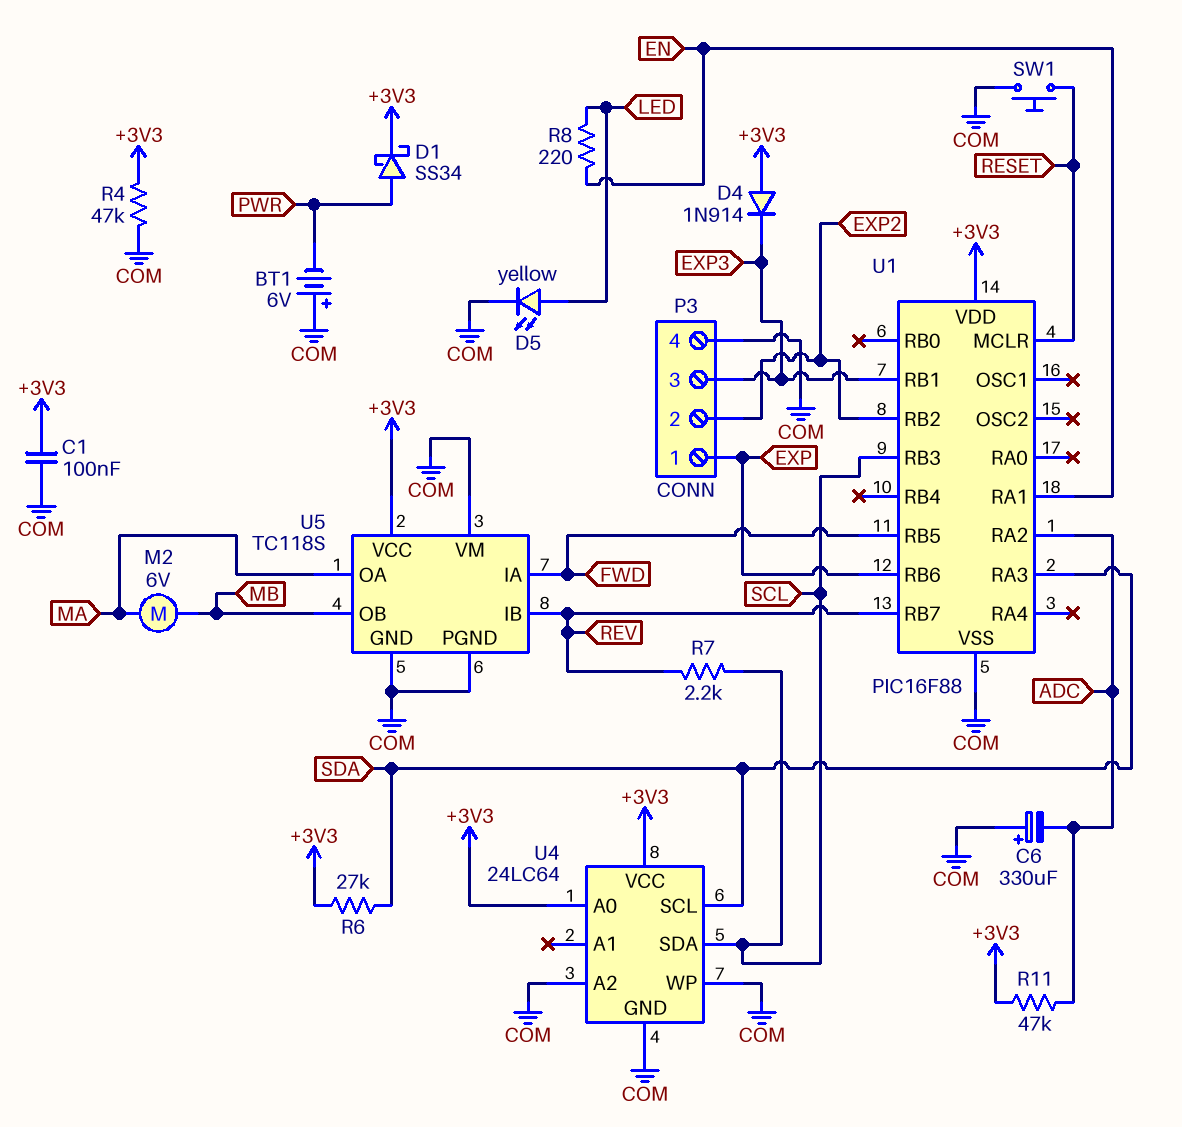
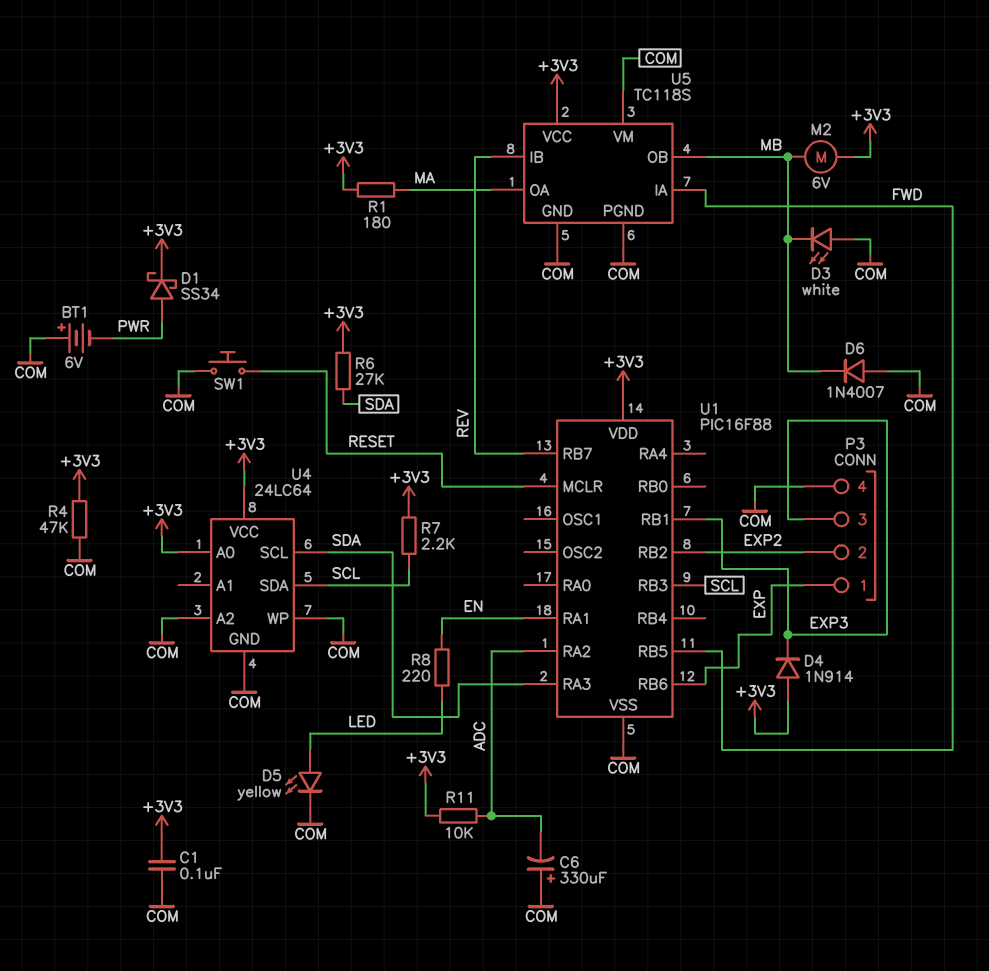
D3: none -> LED white (A COM, K MB)
D6: none -> diode 1N4007 (A COM, K MB)
M2: motor 6V (MA, MB) -> motor 6V (+3V3, MB)
R1: none -> 180 (+3V3, MA)
R7: 2.2k (REV, SCL) -> 2.2k (+3V3, SCL)
R11: 47k (+3V3, ADC) -> 10k (+3V3, ADC)

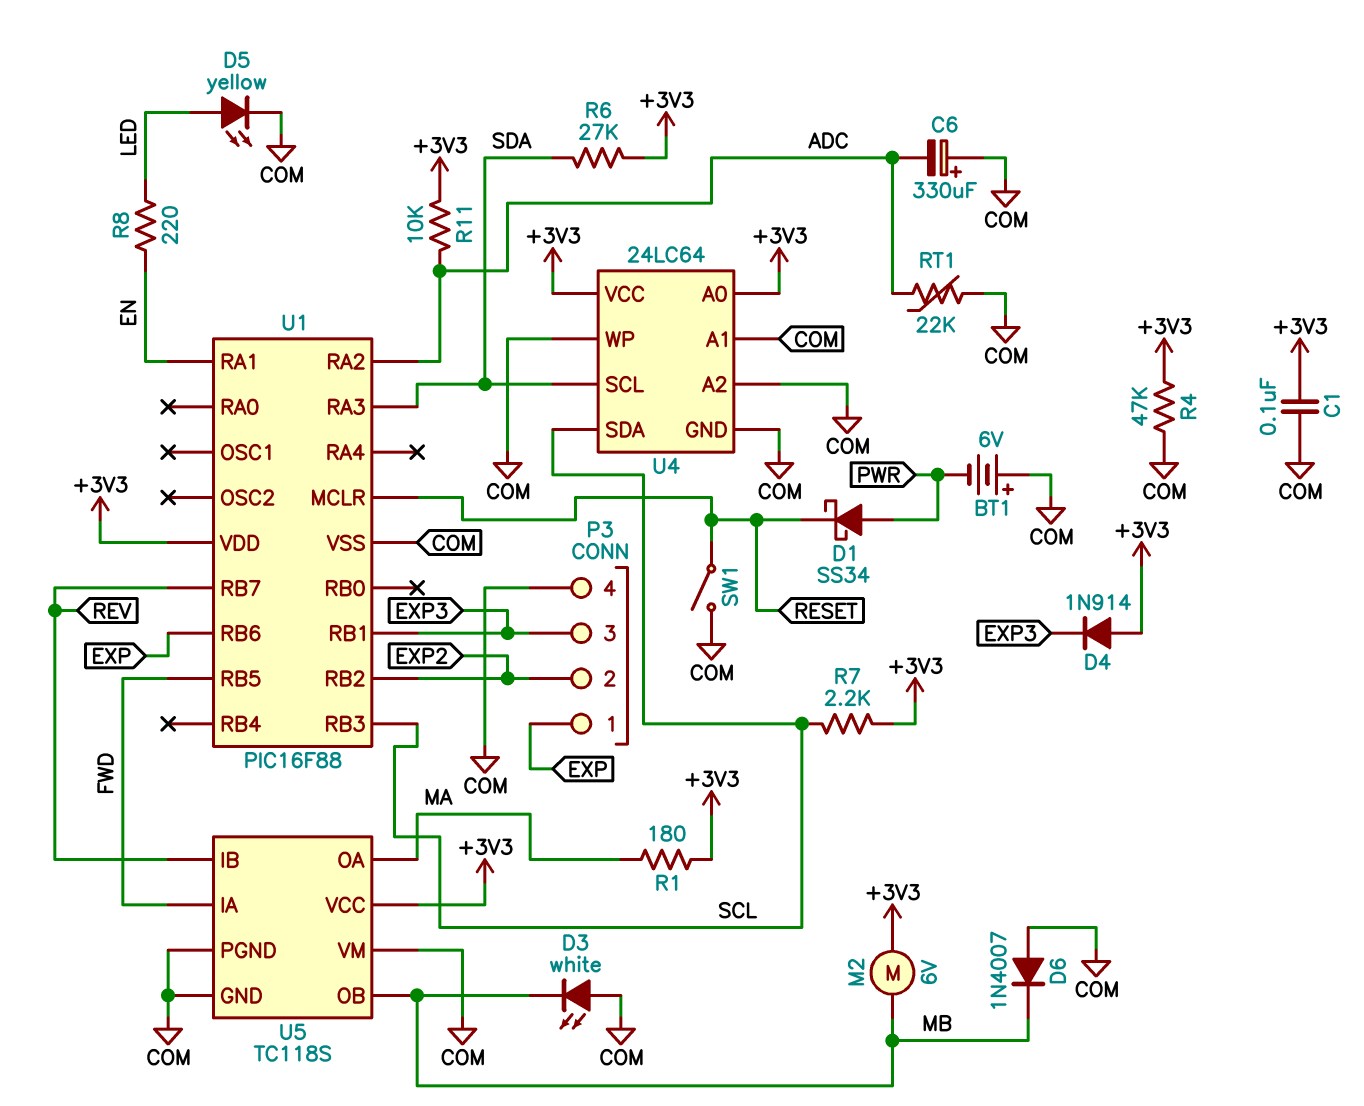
D1: schottky SS34 (A PWR, K +3V3) -> schottky SS34 (A PWR, K RESET)
RT1: none -> 22k (ADC, COM)
SW1: button (COM, RESET) -> switch (COM, RESET)
U4 pin A1: none -> COM

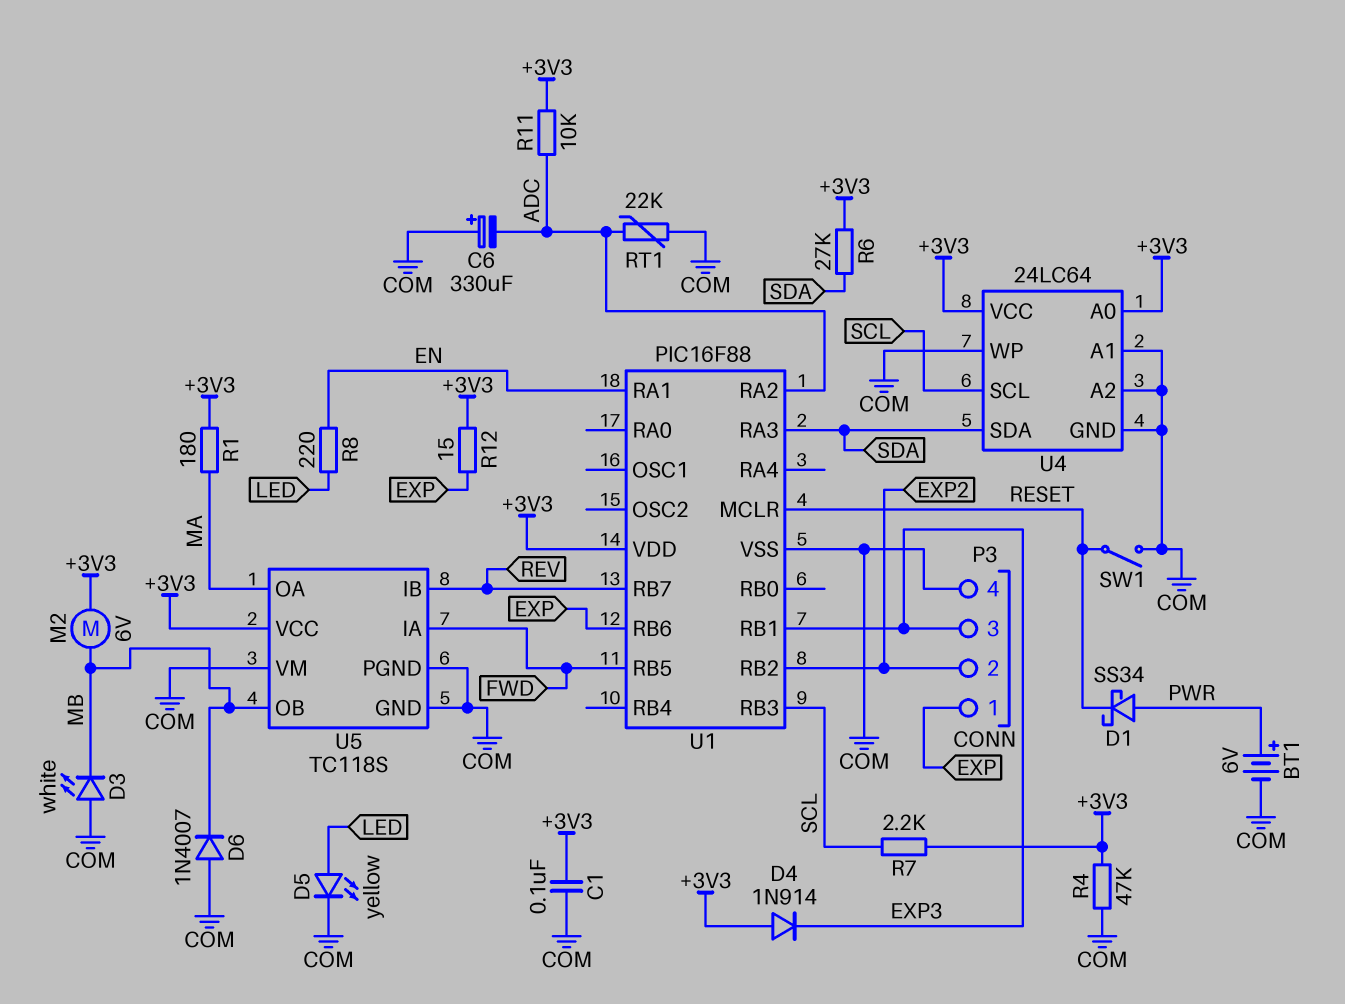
BT1: 6V (plus COM, minus PWR) -> 6V (plus PWR, minus COM)
R12: none -> 15 (+3V3, EXP)
U4 pin SCL: SDA -> SCL
U4 pin SDA: SCL -> SDA

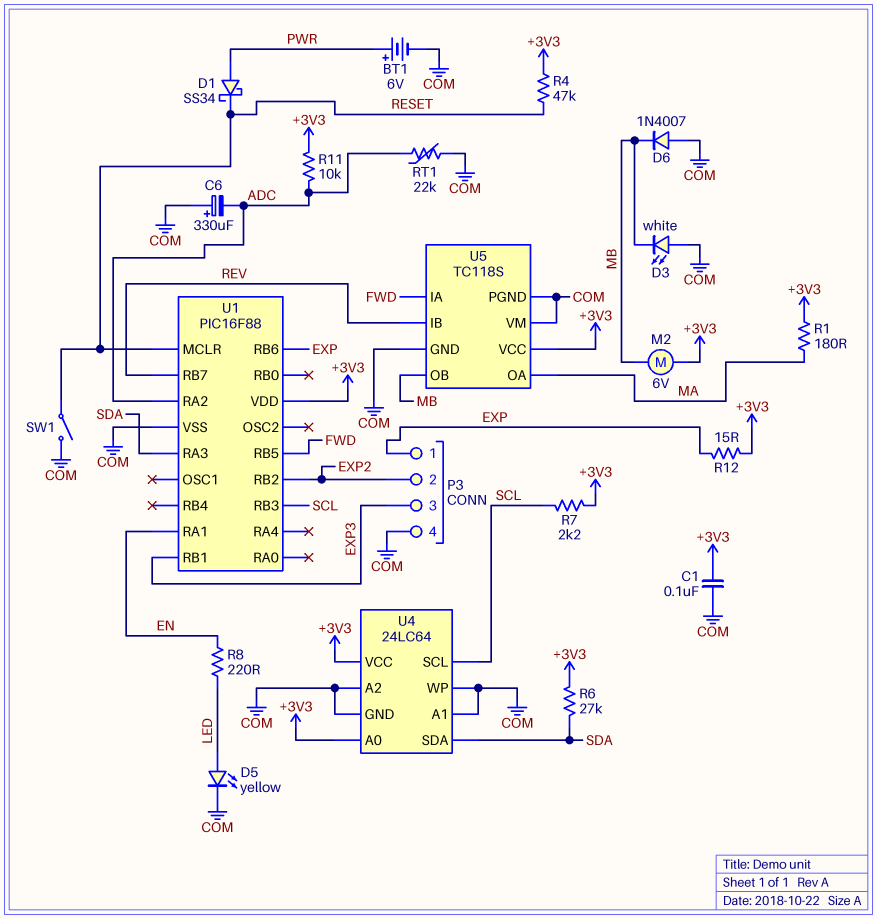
D4: diode 1N914 (A +3V3, K EXP3) -> none
R4: 47k (+3V3, COM) -> 47k (+3V3, RESET)

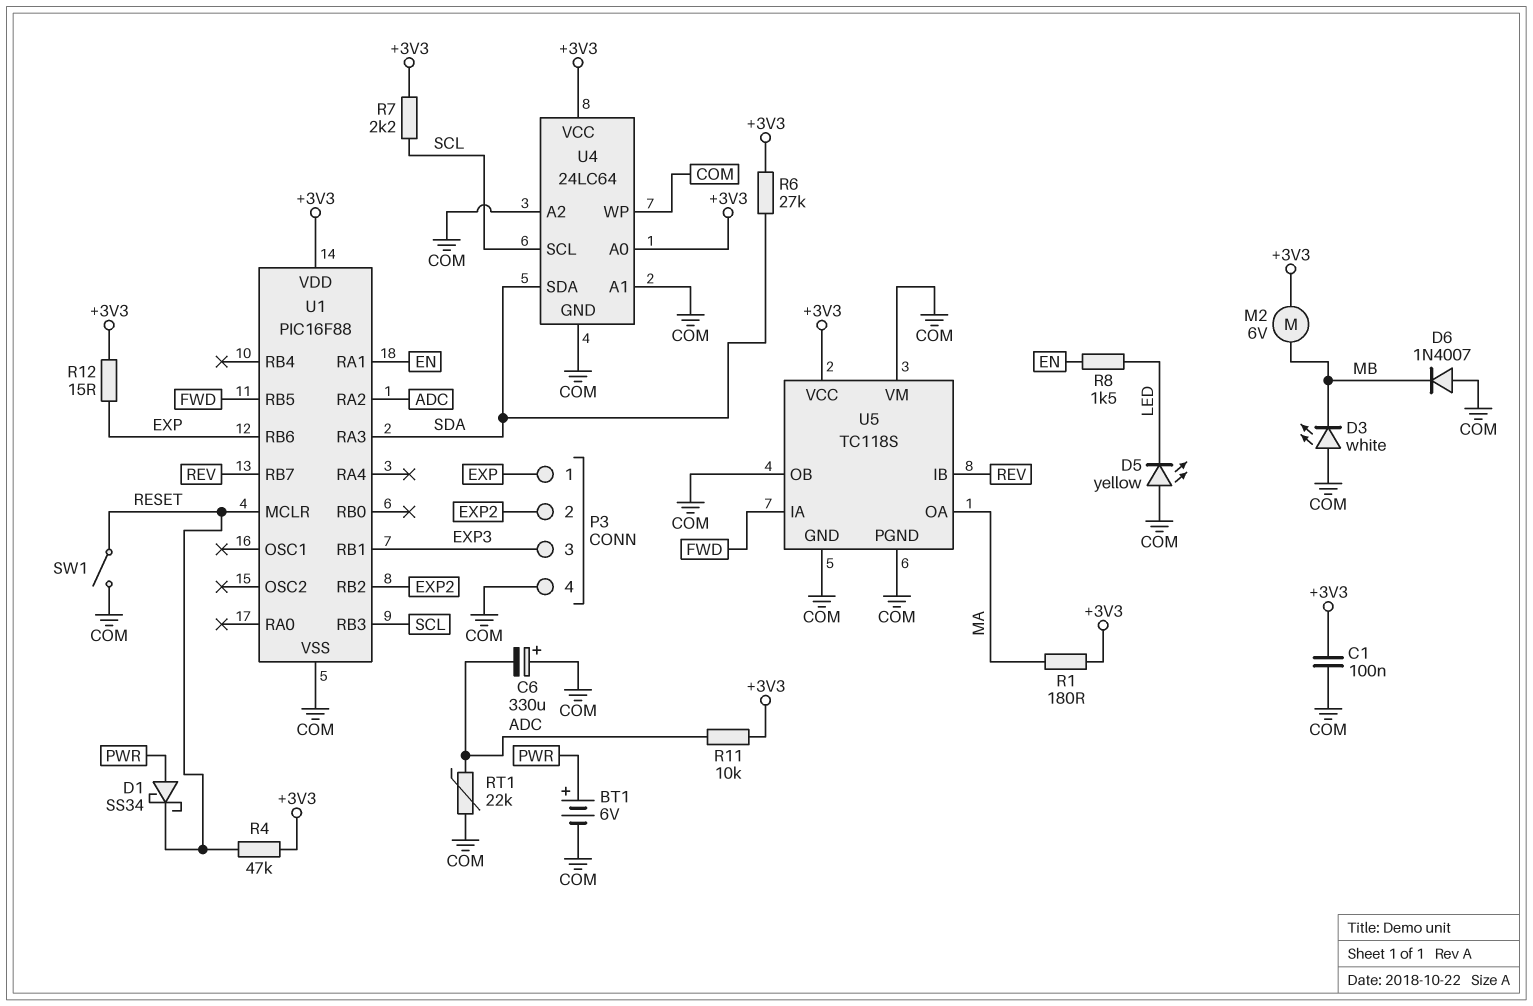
D5: LED yellow (A LED, K COM) -> LED yellow (A COM, K LED)
R8: 220 (EN, LED) -> 1.5k (EN, LED)
U5 pin OB: MB -> COM

